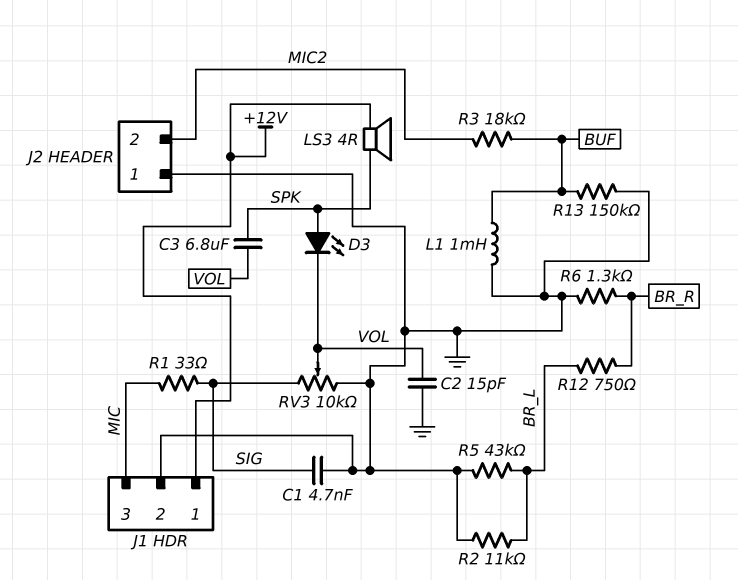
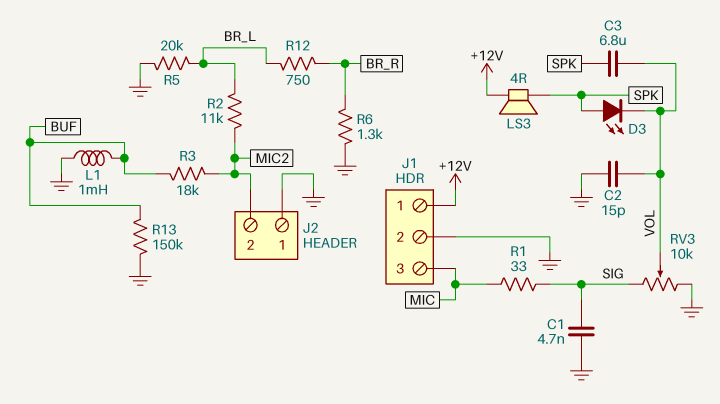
R2: 11k (BR_L, GND) -> 11k (BR_L, MIC2)
R5: 43k (BR_L, GND) -> 20k (BR_L, GND)

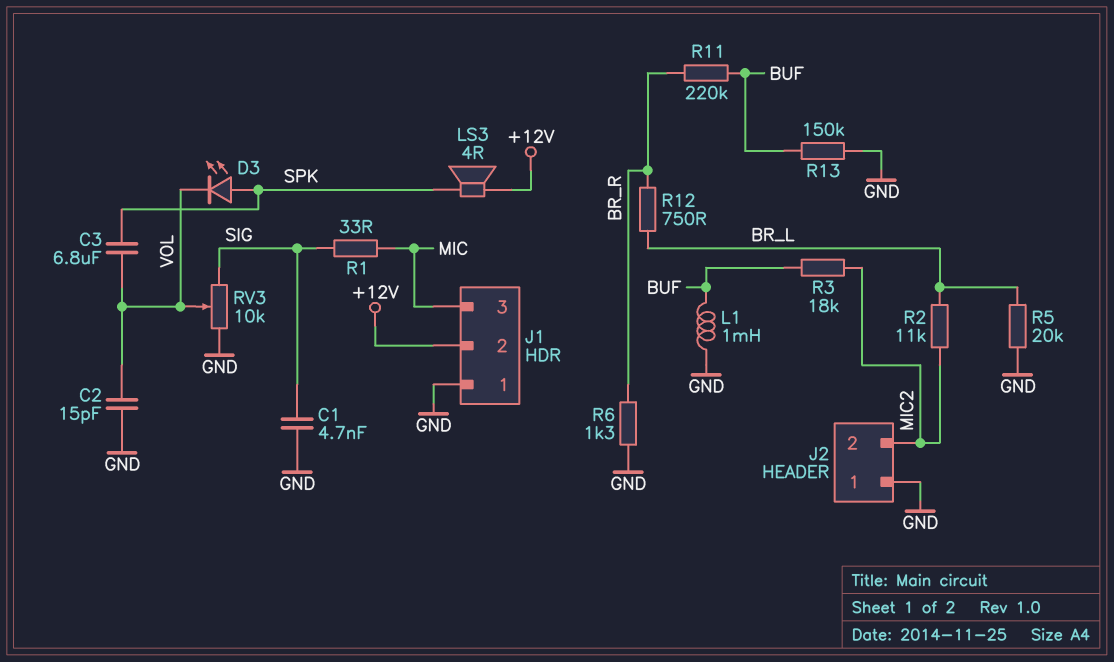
J1 pin 1: +12V -> GND
J1 pin 2: GND -> +12V
R11: none -> 220k (BR_R, BUF)

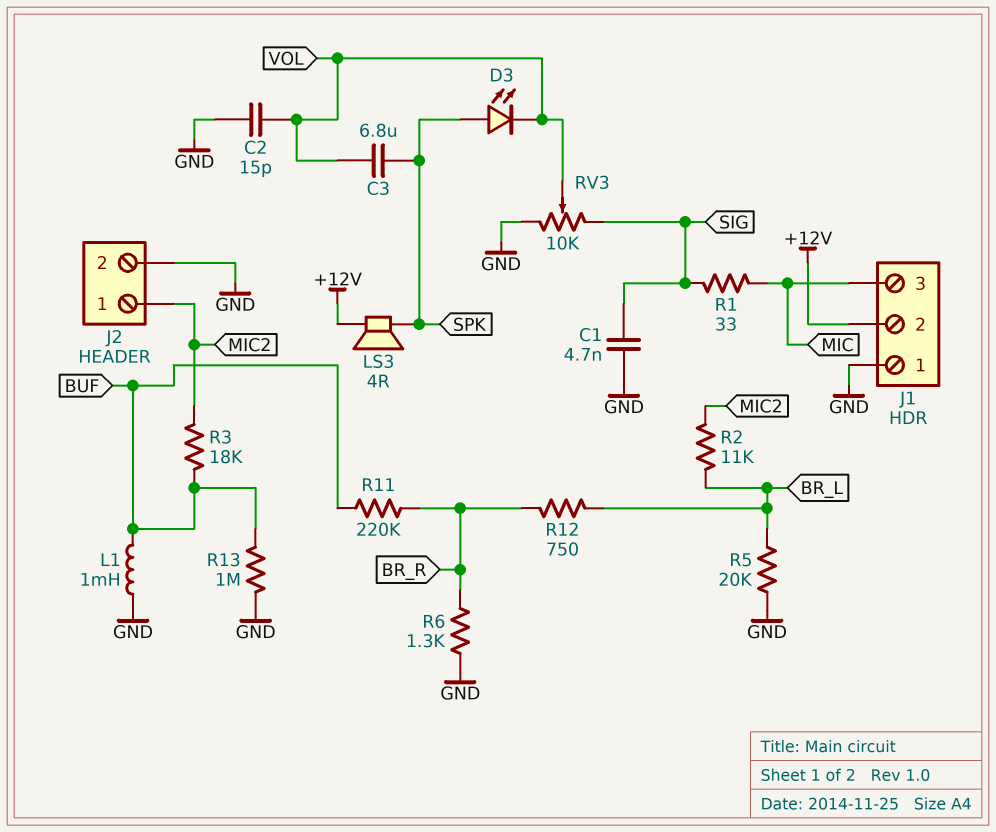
J2 pin 1: GND -> MIC2
J2 pin 2: MIC2 -> GND
R13: 150k (BUF, GND) -> 1M (BUF, GND)

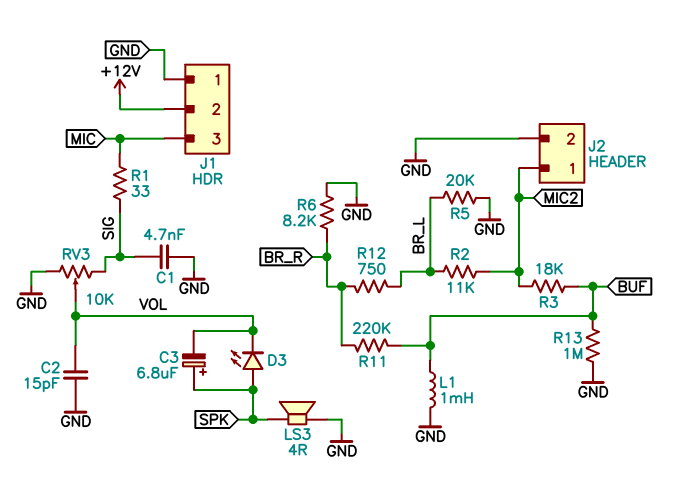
C3: 6.8uF (SPK, VOL) -> 6.8uF (plus SPK, minus VOL)
LS3: speaker 4R (+12V, SPK) -> speaker 4R (GND, SPK)
R6: 1.3k (BR_R, GND) -> 8.2k (BR_R, GND)

